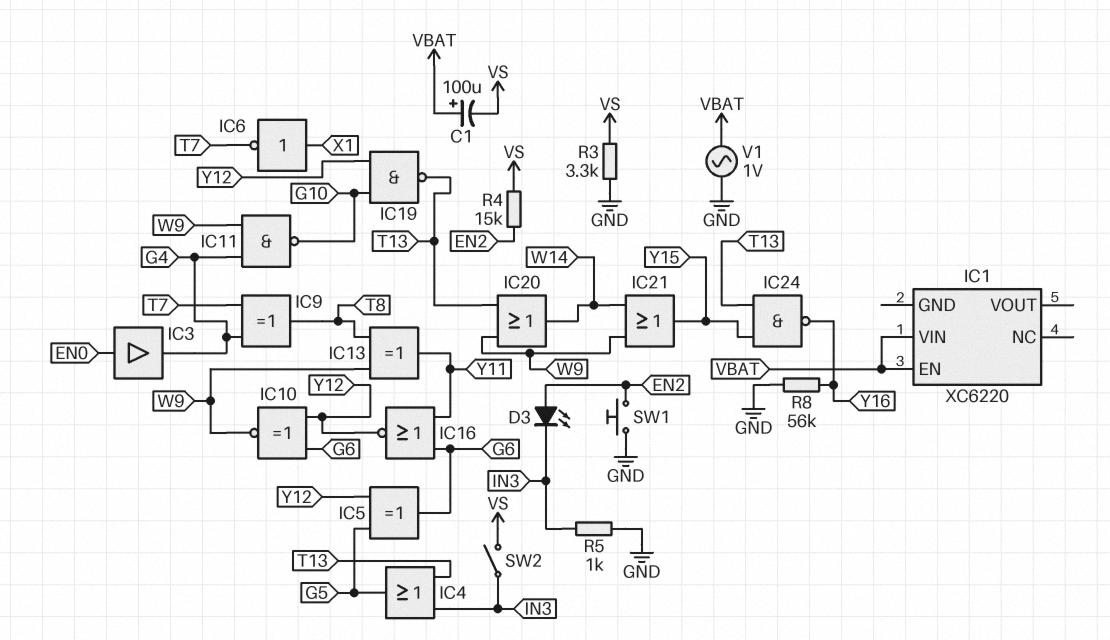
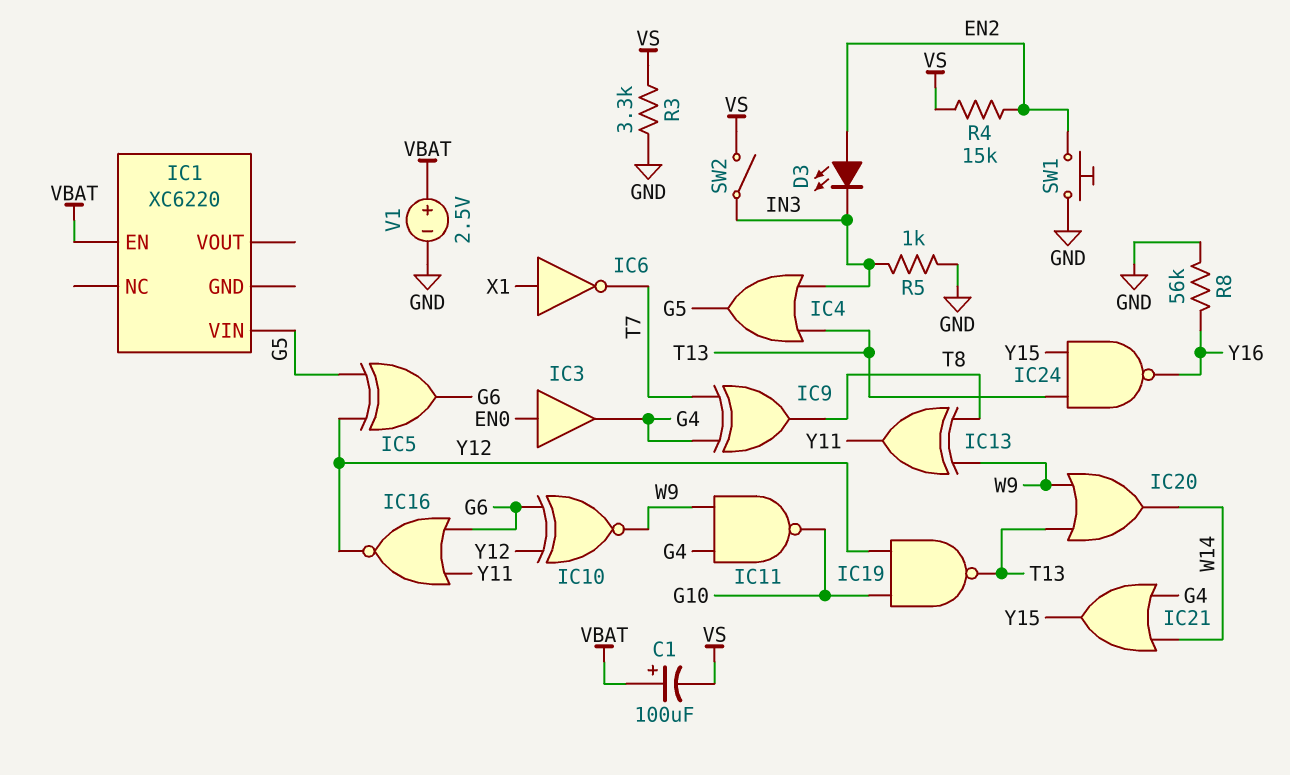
IC1 pin VIN: VBAT -> G5
IC21: OR (in W9, in W14, out Y15) -> OR (in G4, in W14, out Y15)
V1: AC 1V (GND, VBAT) -> 2.5V (plus VBAT, minus GND)

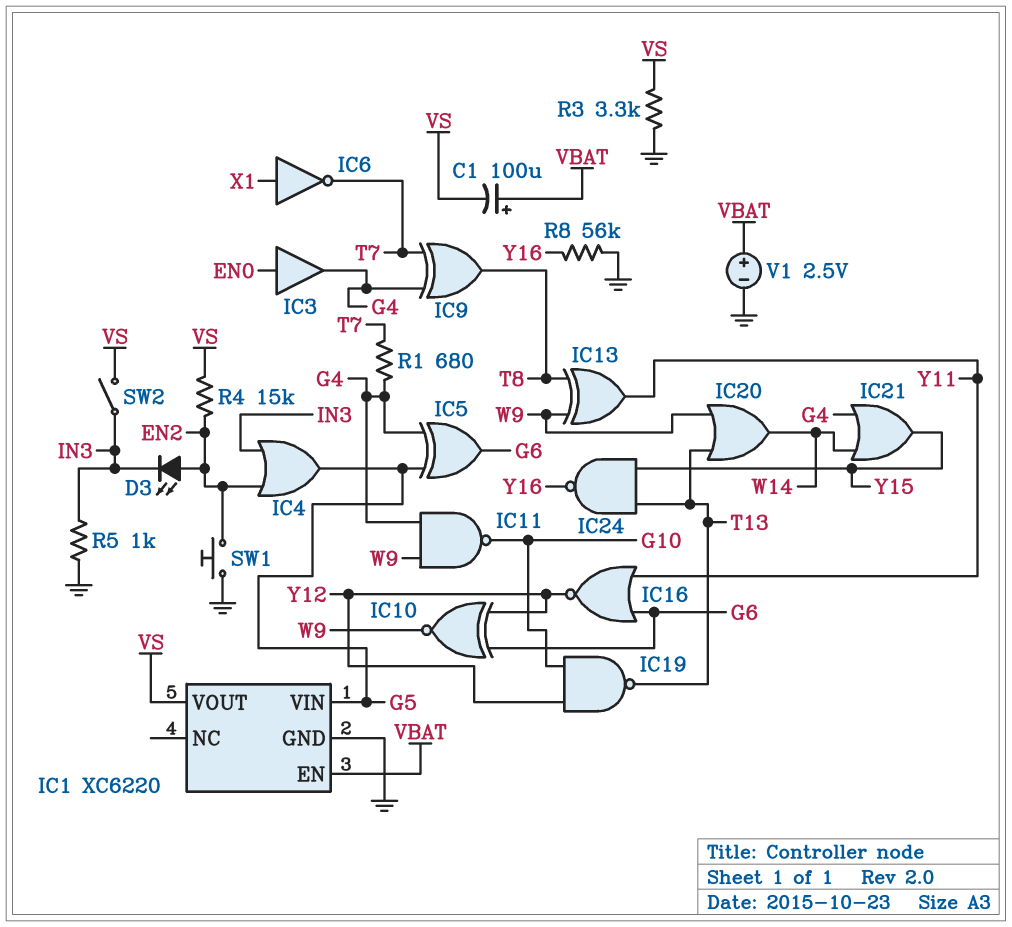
IC1 pin GND: none -> GND
IC1 pin VOUT: none -> VS
IC4: OR (in IN3, in T13, out G5) -> OR (in EN2, in IN3, out G5)
IC5: XOR (in G5, in Y12, out G6) -> XOR (in G4, in G5, out G6)
R1: none -> 680 (G4, T7)

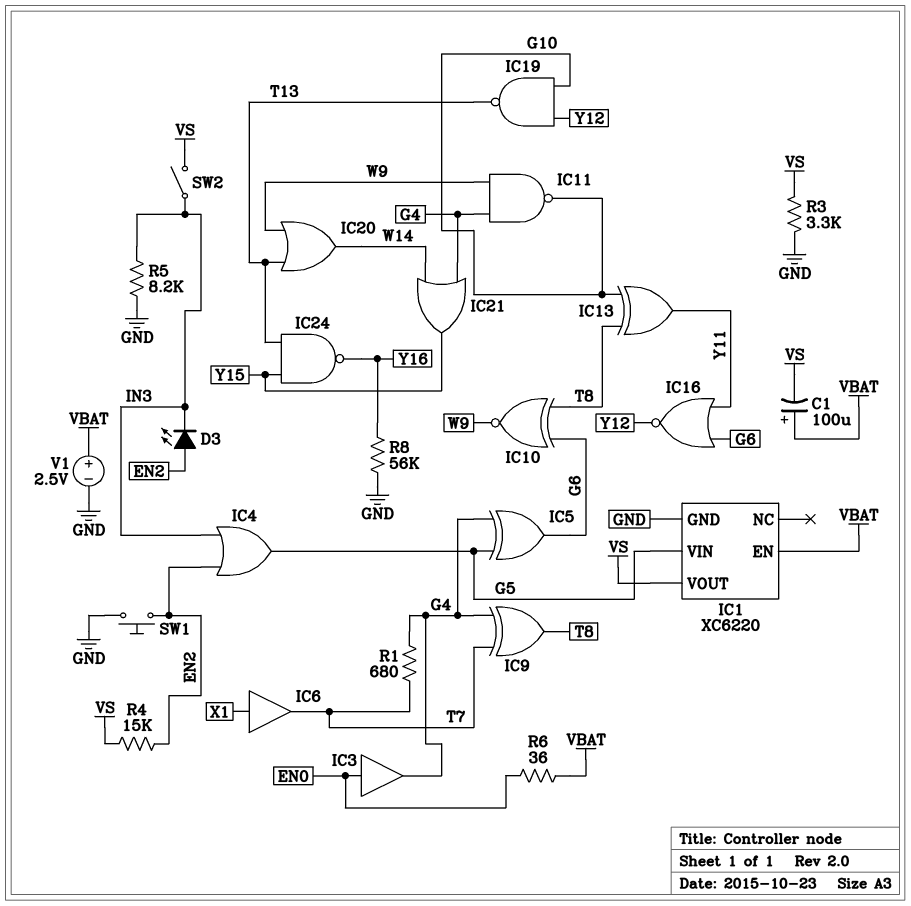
IC6: NOT (in X1, out T7) -> buffer (in X1, out T7)
IC10: XNOR (in G6, in Y12, out W9) -> XNOR (in G6, in T8, out W9)
IC13: XOR (in T8, in W9, out Y11) -> XOR (in G10, in T8, out Y11)
R5: 1k (GND, IN3) -> 8.2k (GND, IN3)
R6: none -> 36 (EN0, VBAT)

